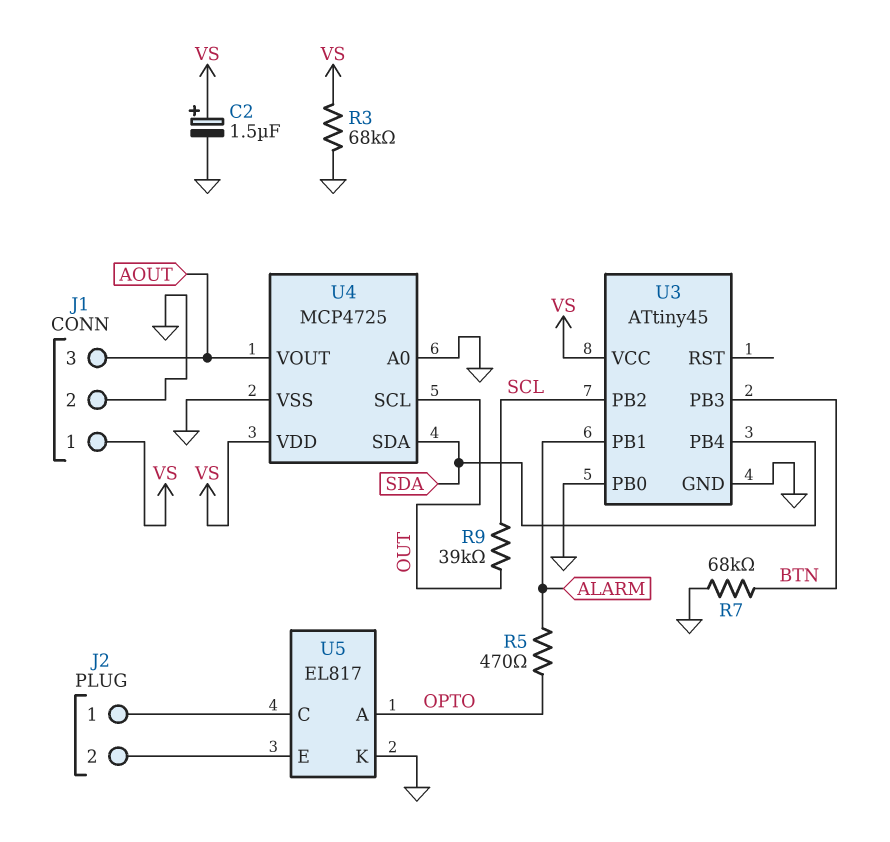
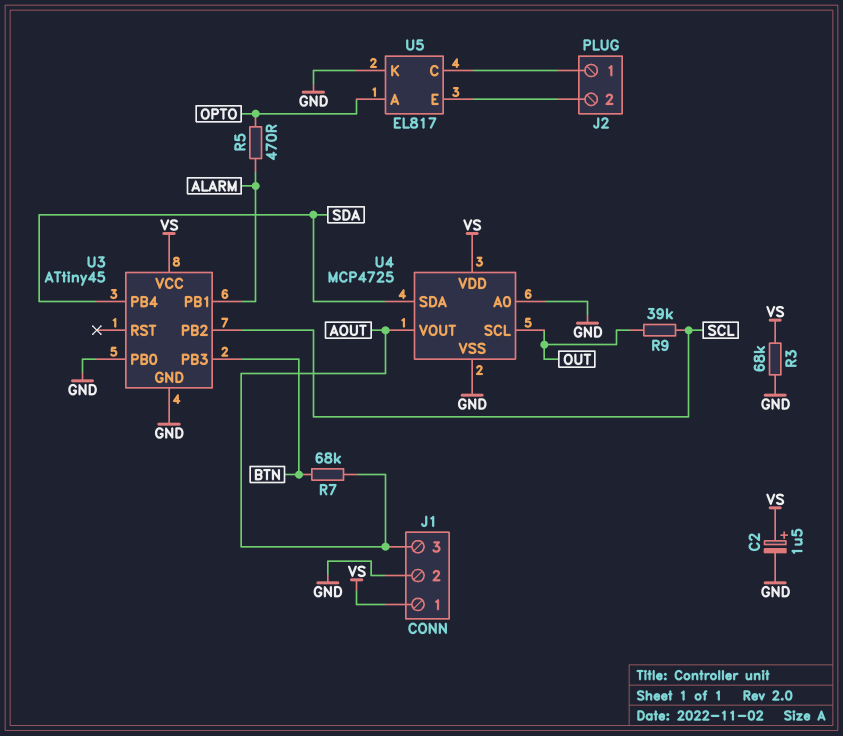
R7: 68k (BTN, GND) -> 68k (AOUT, BTN)

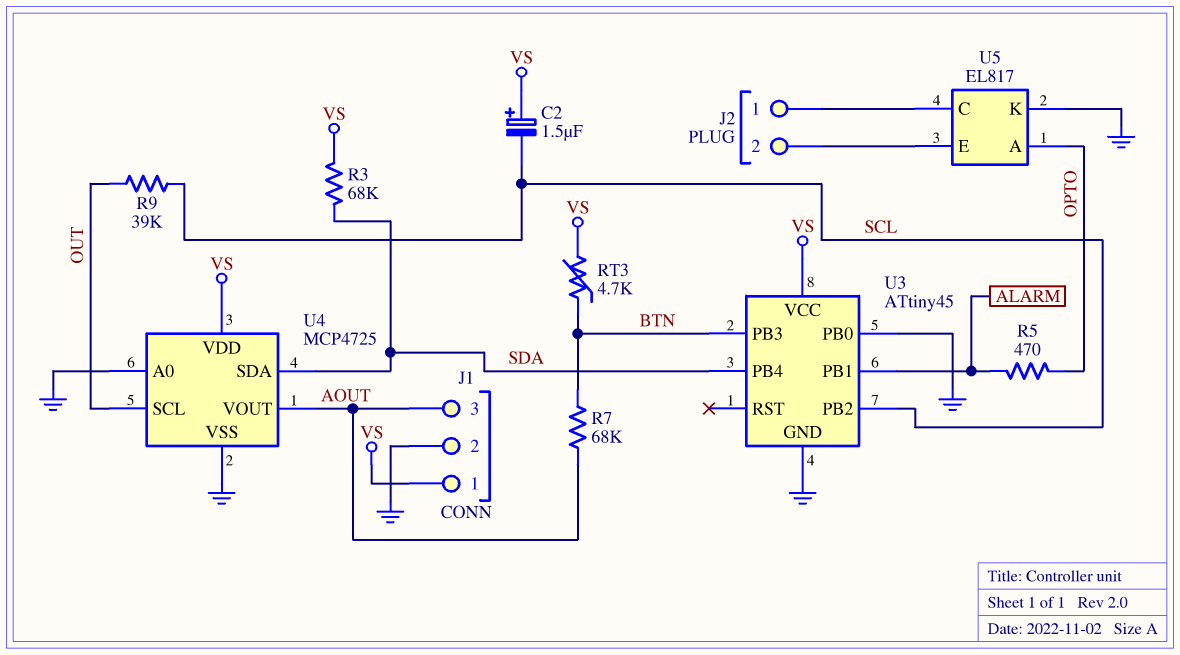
C2: 1.5uF (plus VS, minus GND) -> 1.5uF (plus VS, minus SCL)
R3: 68k (GND, VS) -> 68k (SDA, VS)
RT3: none -> 4.7k (BTN, VS)

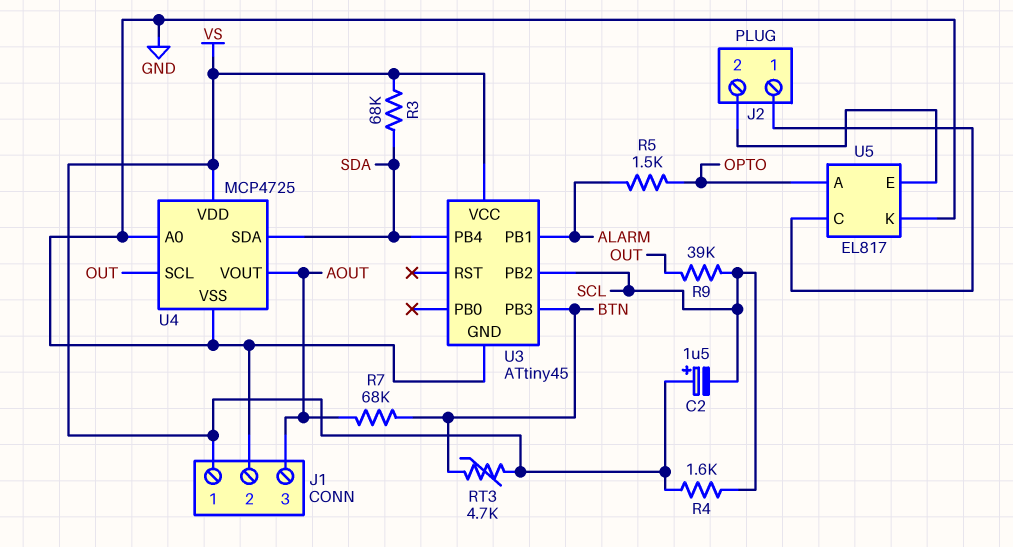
R4: none -> 1.6k (SCL, VS)
R5: 470 (ALARM, OPTO) -> 1.5k (ALARM, OPTO)
U3 pin PB0: GND -> none

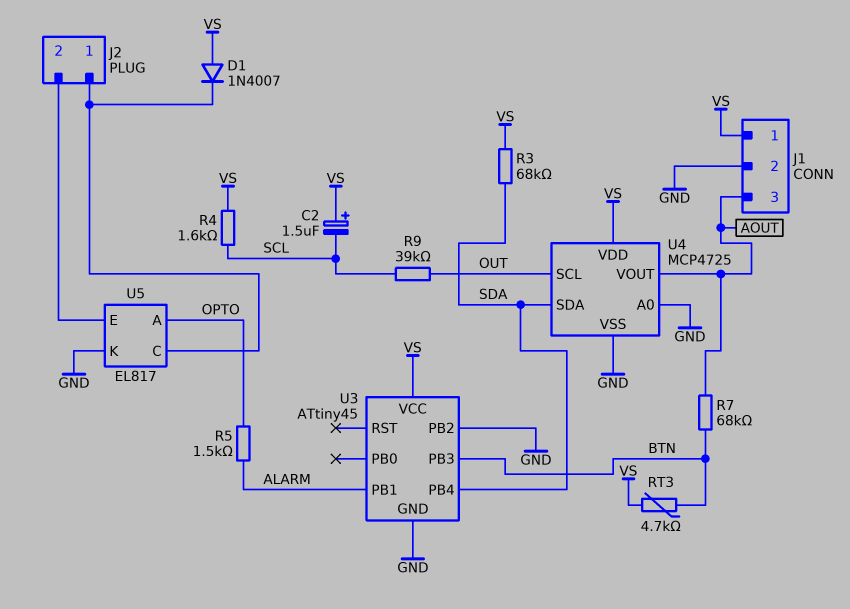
D1: none -> diode 1N4007 (A VS, K J2/1)
U3 pin PB2: SCL -> GND

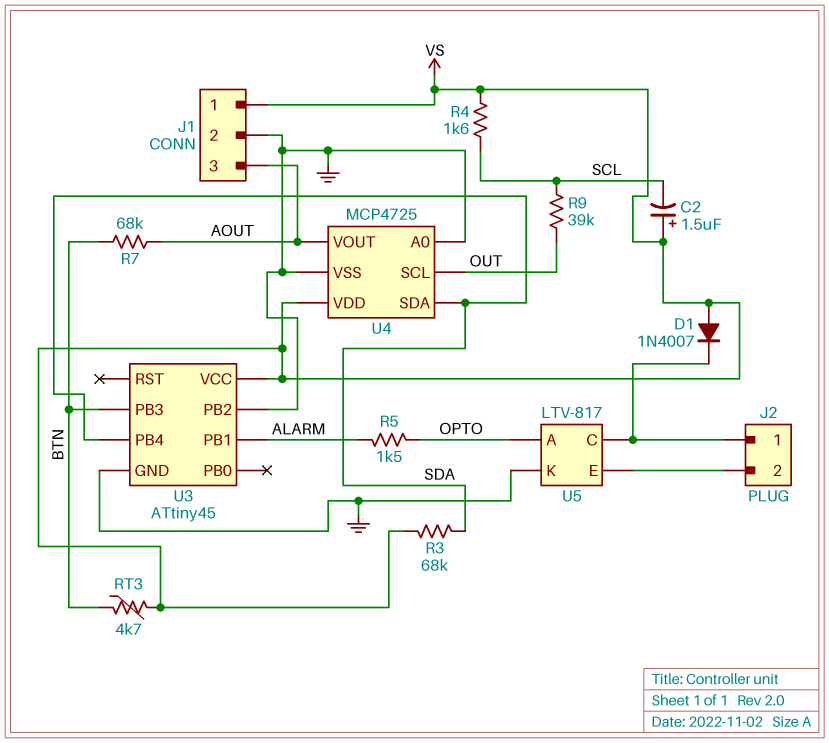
U5: EL817 -> LTV-817

